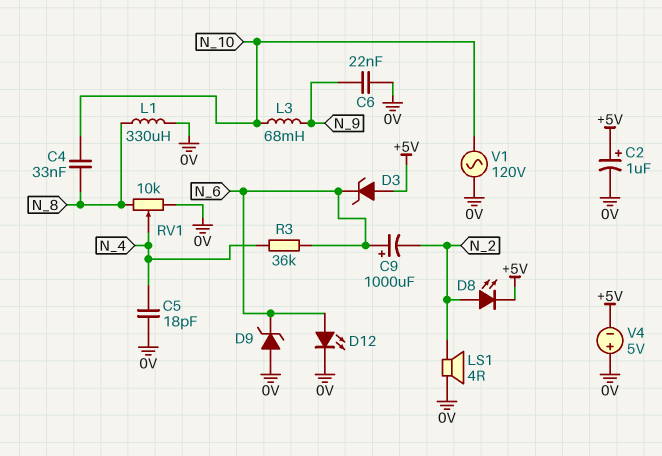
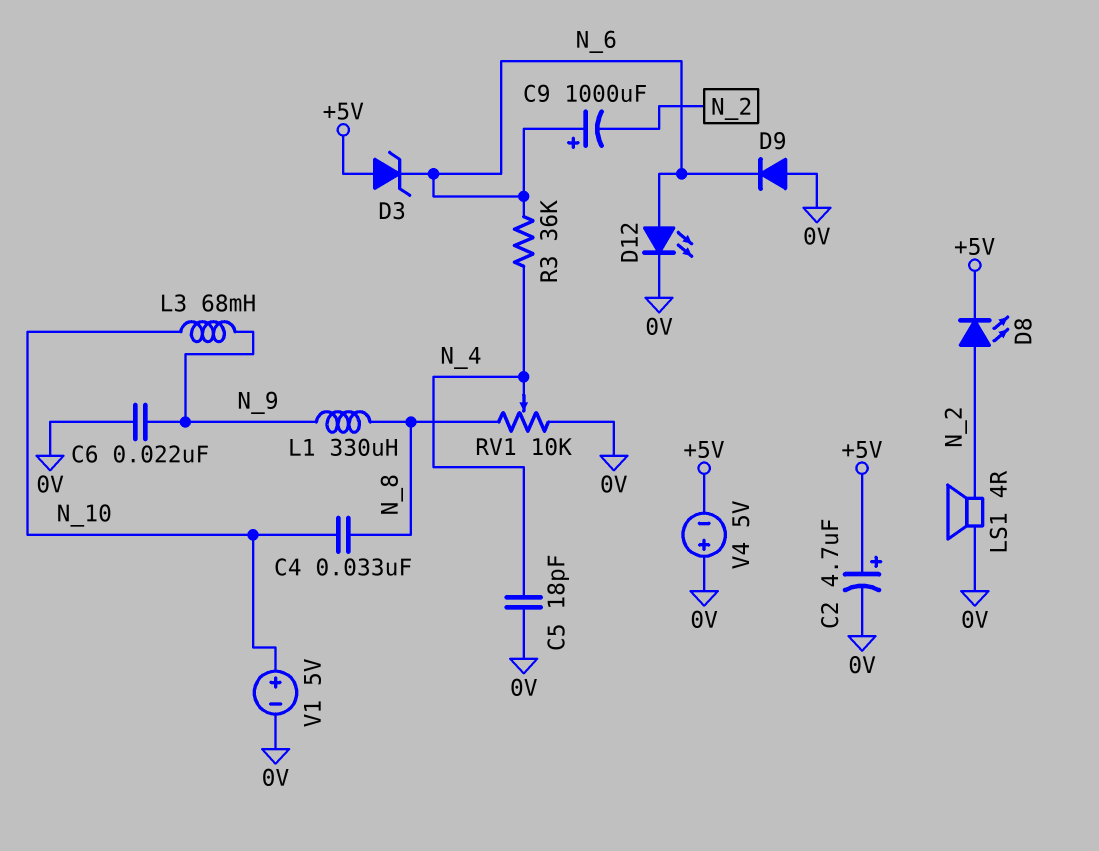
C2: 1uF (plus +5V, minus 0V) -> 4.7uF (plus +5V, minus 0V)
D9: zener (A 0V, K N_6) -> diode (A 0V, K N_6)
L1: 330uH (0V, N_8) -> 330uH (N_8, N_9)
V1: AC 120V (0V, N_10) -> 5V (plus N_10, minus 0V)

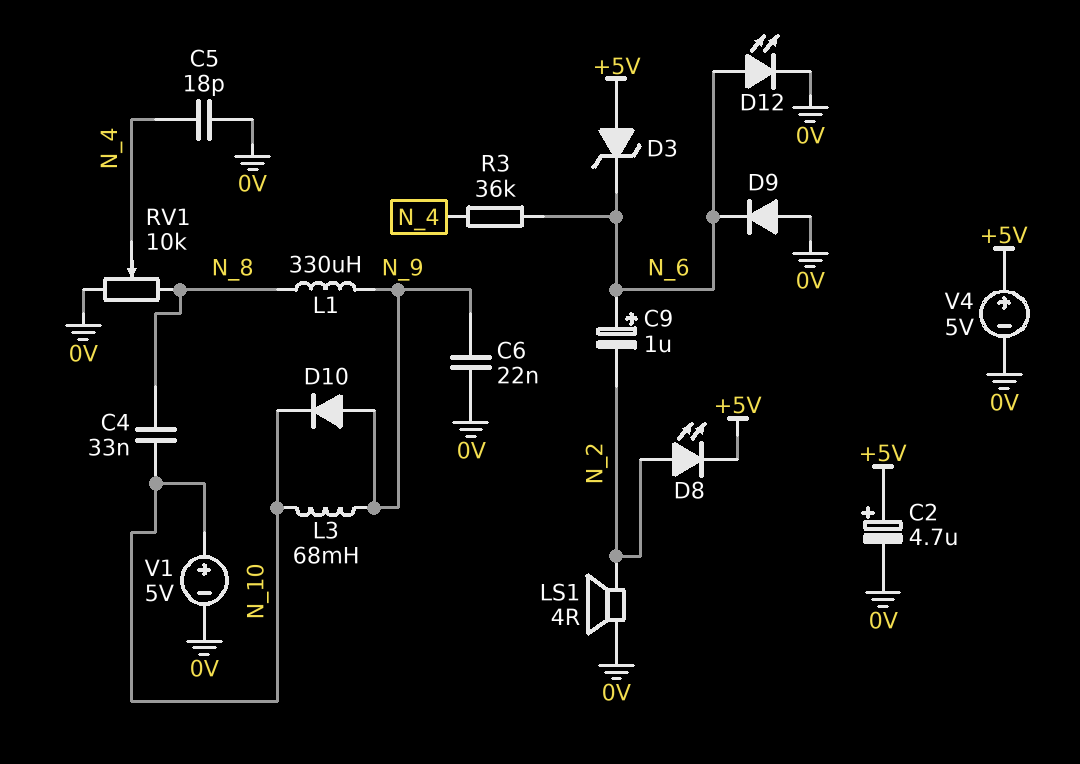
C9: 1000uF (plus N_6, minus N_2) -> 1uF (plus N_6, minus N_2)
D10: none -> diode (A N_9, K N_10)
V4: 5V (plus 0V, minus +5V) -> 5V (plus +5V, minus 0V)

